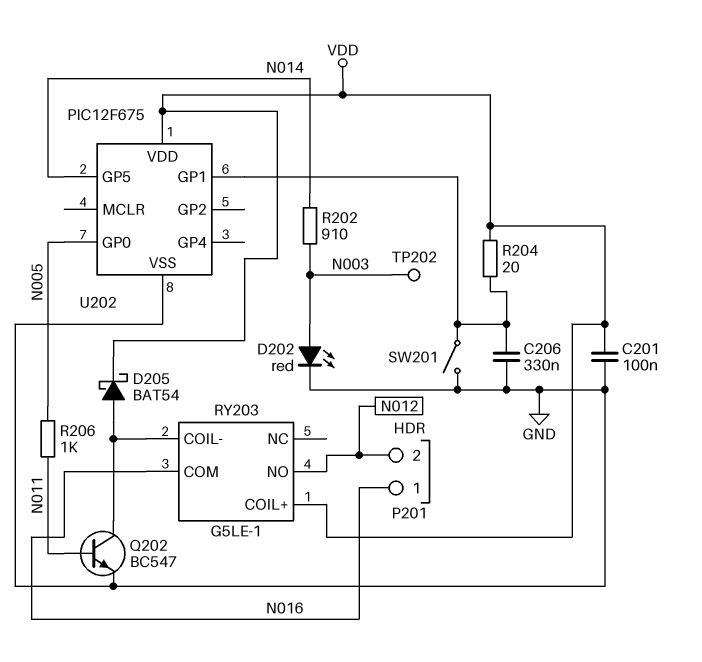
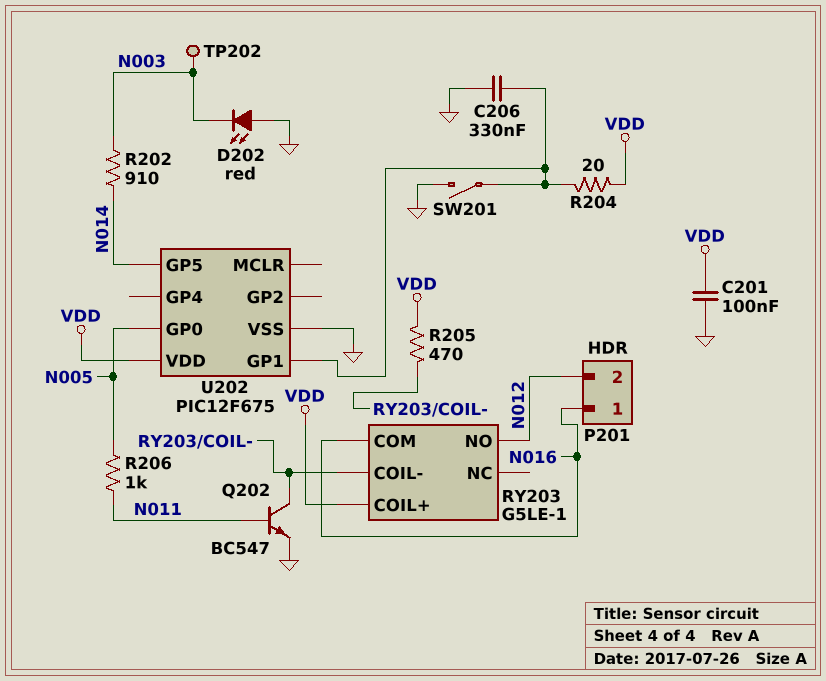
D202: LED red (A N003, K GND) -> LED red (A GND, K N003)
D205: schottky BAT54 (A RY203/COIL-, K VDD) -> none
R205: none -> 470 (RY203/COIL-, VDD)

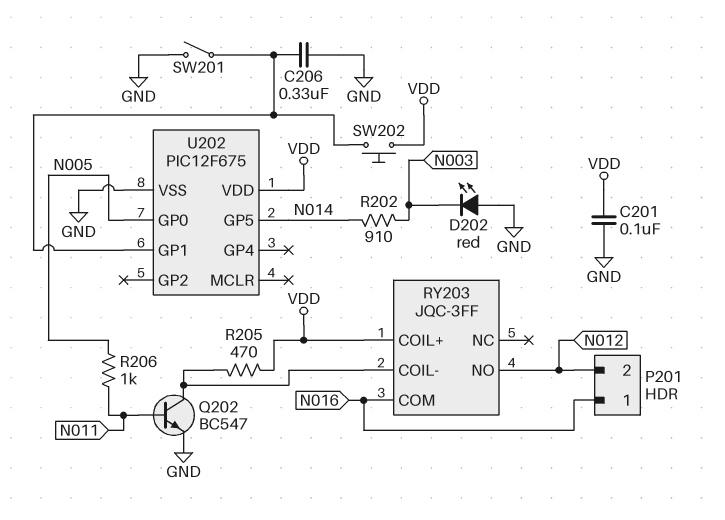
R204: 20 (U202/GP1, VDD) -> none
RY203: G5LE-1 -> JQC-3FF
SW202: none -> button (U202/GP1, VDD)
TP202: test point (N003) -> none

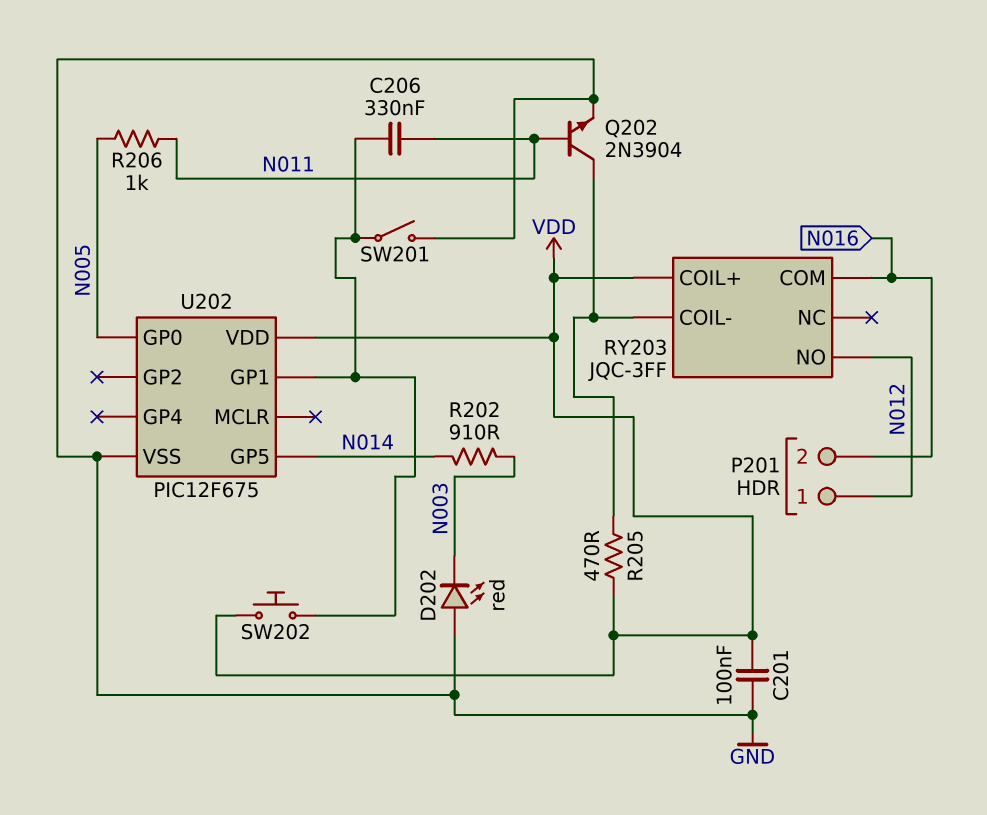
C206: 330nF (GND, U202/GP1) -> 330nF (N011, U202/GP1)
P201 pin 1: N016 -> N012
P201 pin 2: N012 -> N016
Q202: NPN BC547 (B N011, C RY203/COIL-, E GND) -> NPN 2N3904 (B N011, C RY203/COIL-, E GND)

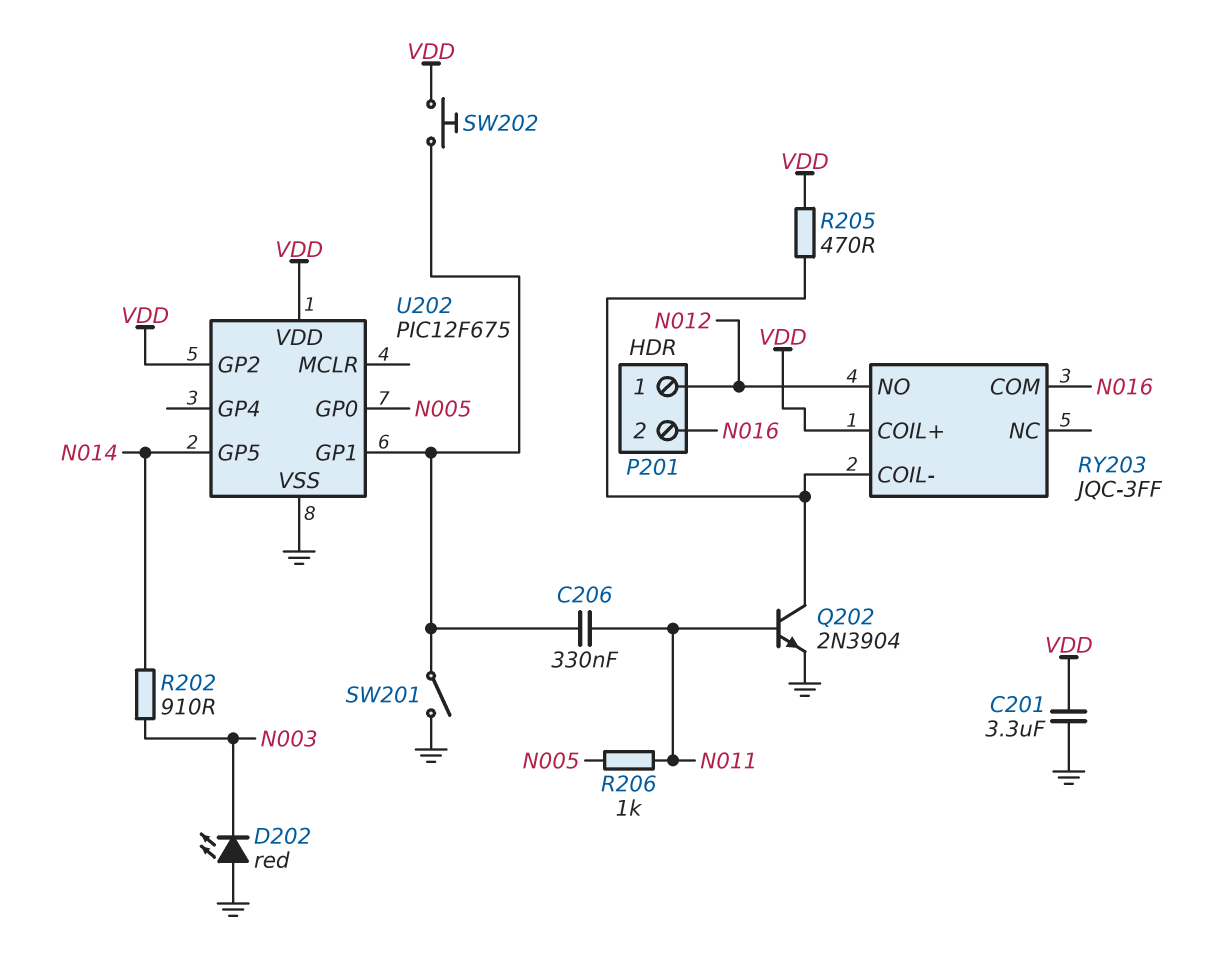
C201: 100nF (GND, VDD) -> 3.3uF (GND, VDD)
U202 pin GP2: none -> VDD

